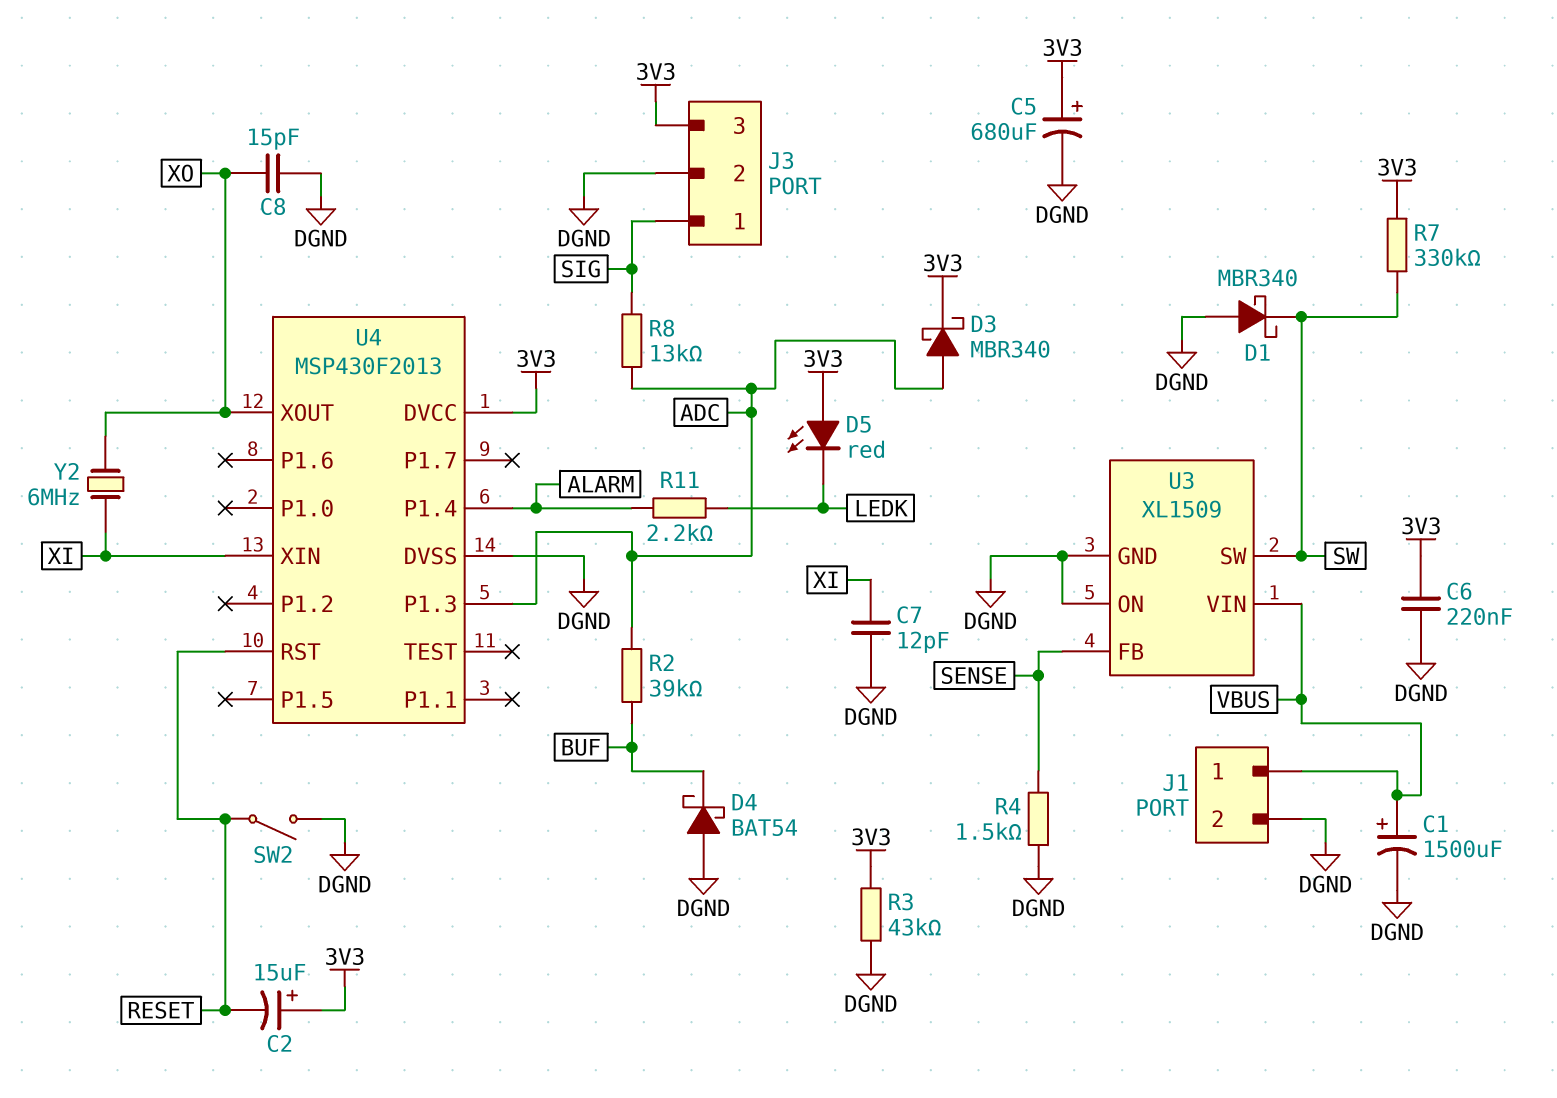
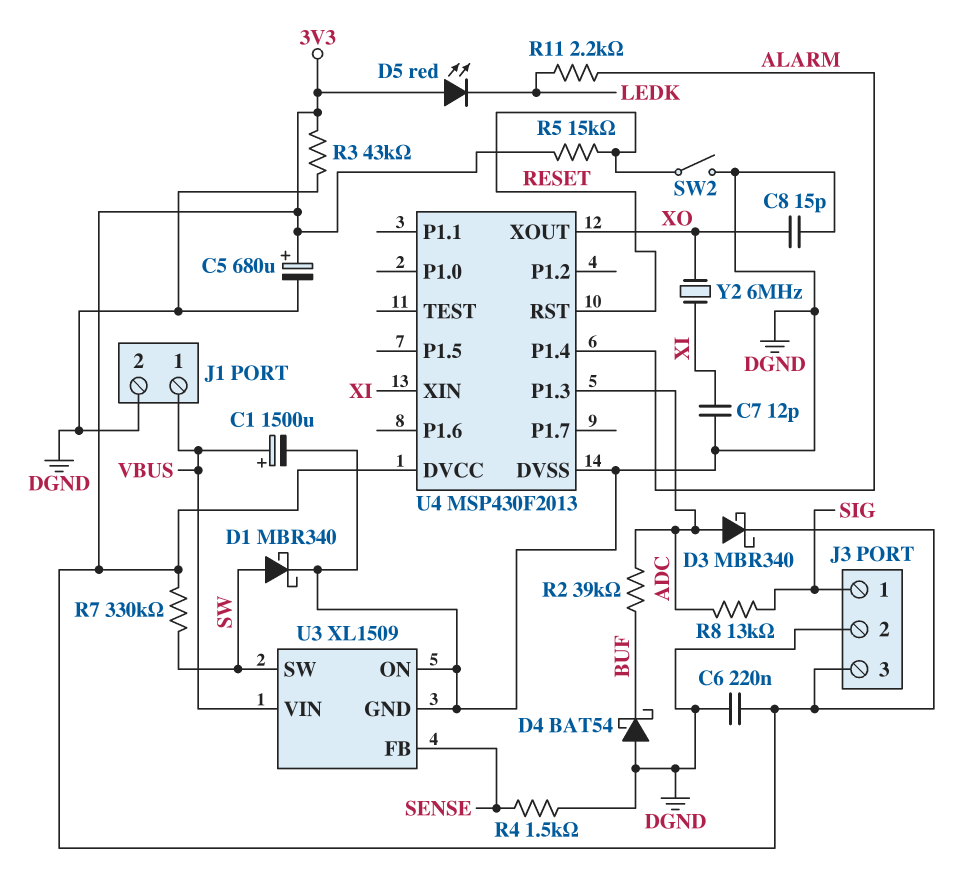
C2: 15uF (plus 3V3, minus RESET) -> none
D1: schottky MBR340 (A DGND, K SW) -> schottky MBR340 (A SW, K DGND)
R5: none -> 15k (3V3, RESET)

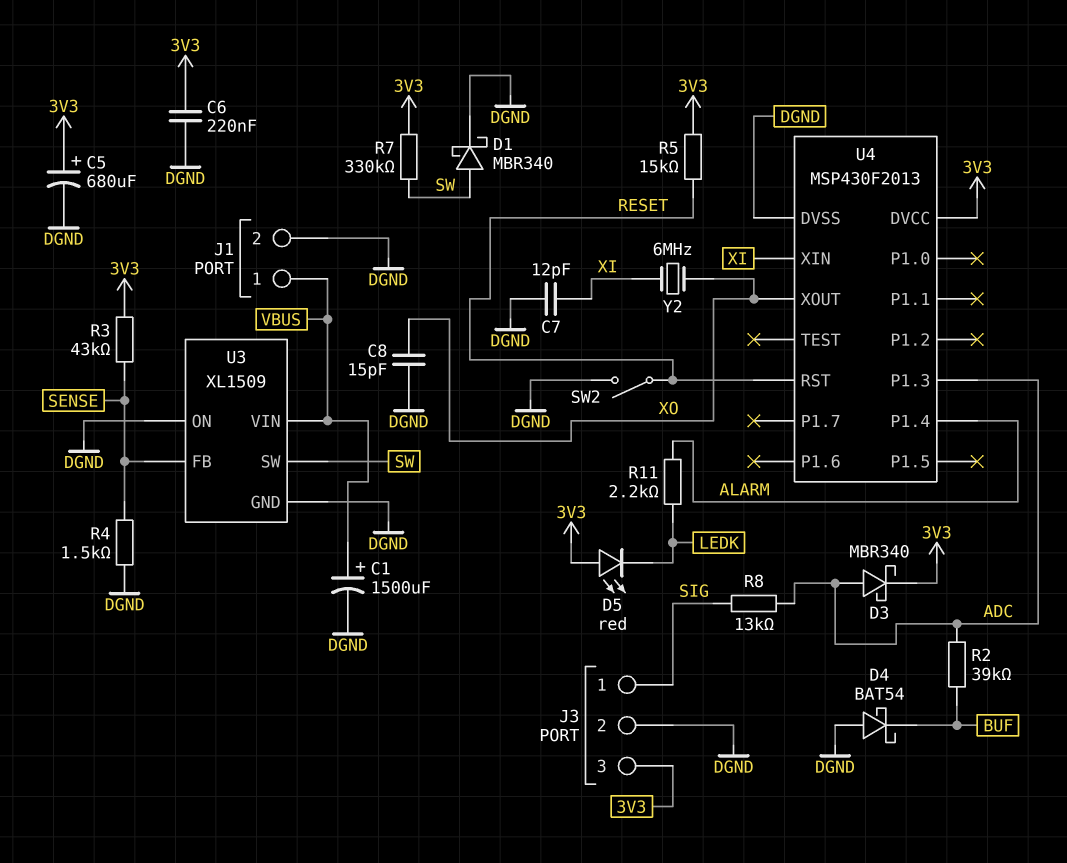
R3: 43k (3V3, DGND) -> 43k (3V3, SENSE)

